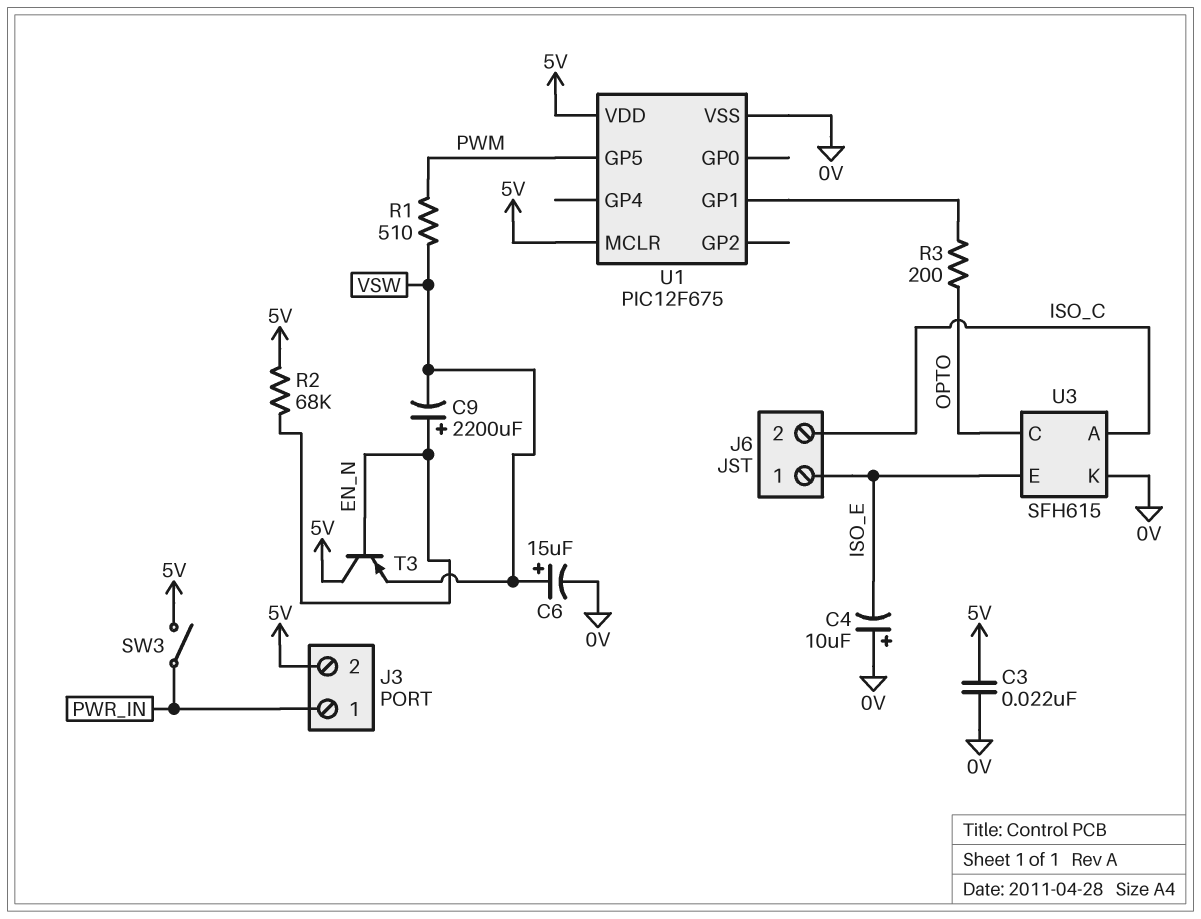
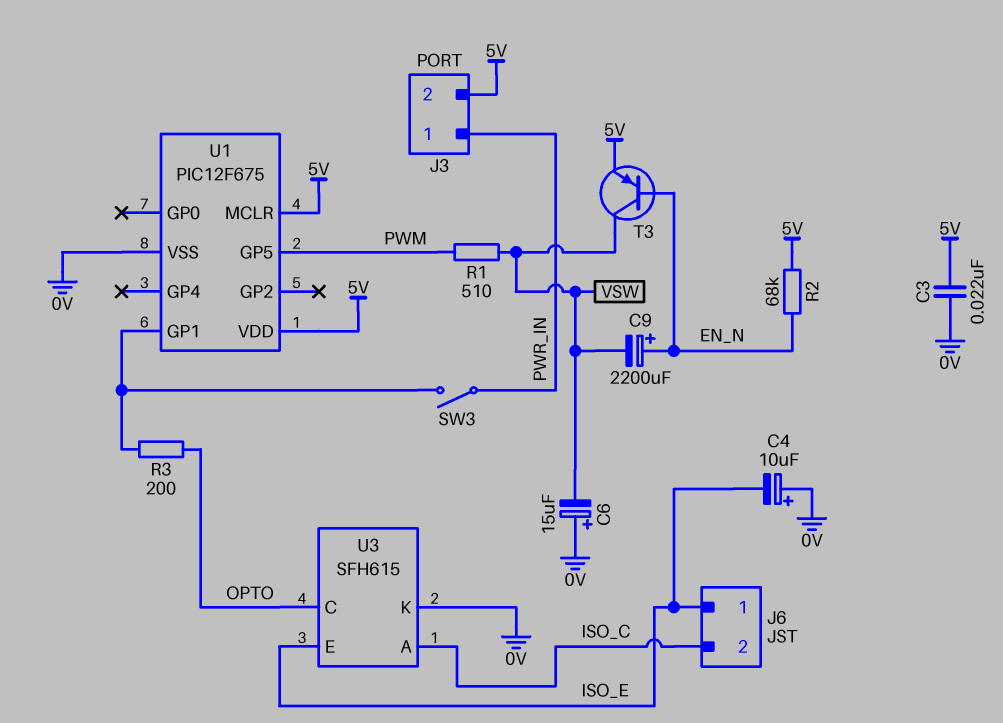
C6: 15uF (plus VSW, minus 0V) -> 15uF (plus 0V, minus VSW)
SW3: switch (5V, PWR_IN) -> switch (PWR_IN, U1/GP1)
T3: PNP (B EN_N, C 5V, E VSW) -> PNP (B EN_N, C VSW, E 5V)

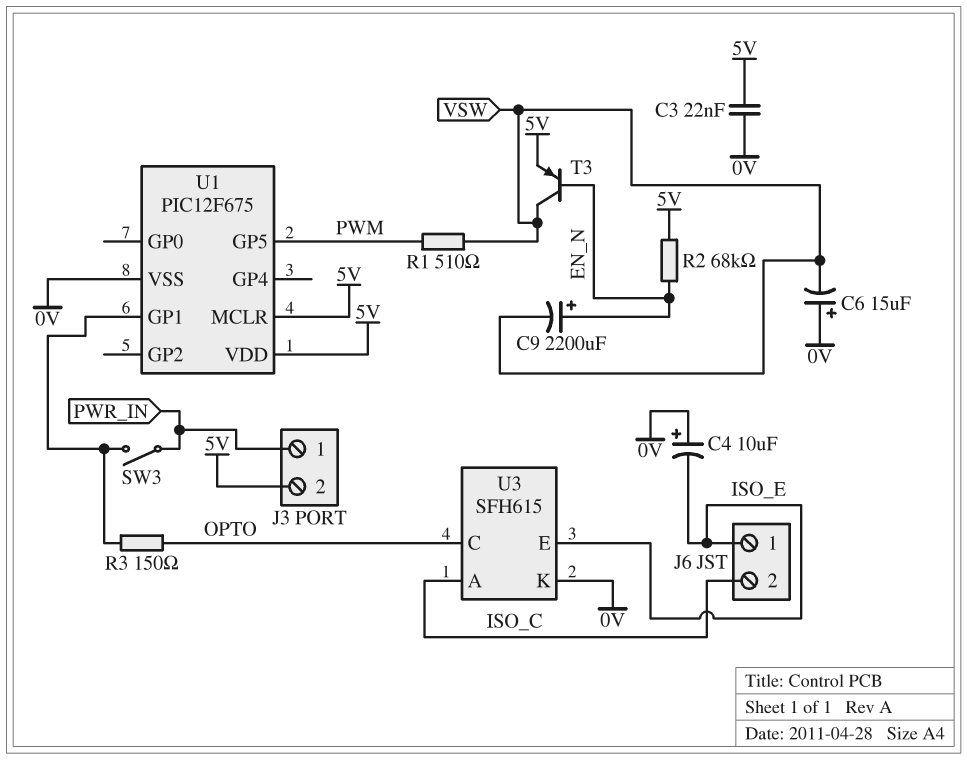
R3: 200 (OPTO, U1/GP1) -> 150 (OPTO, U1/GP1)

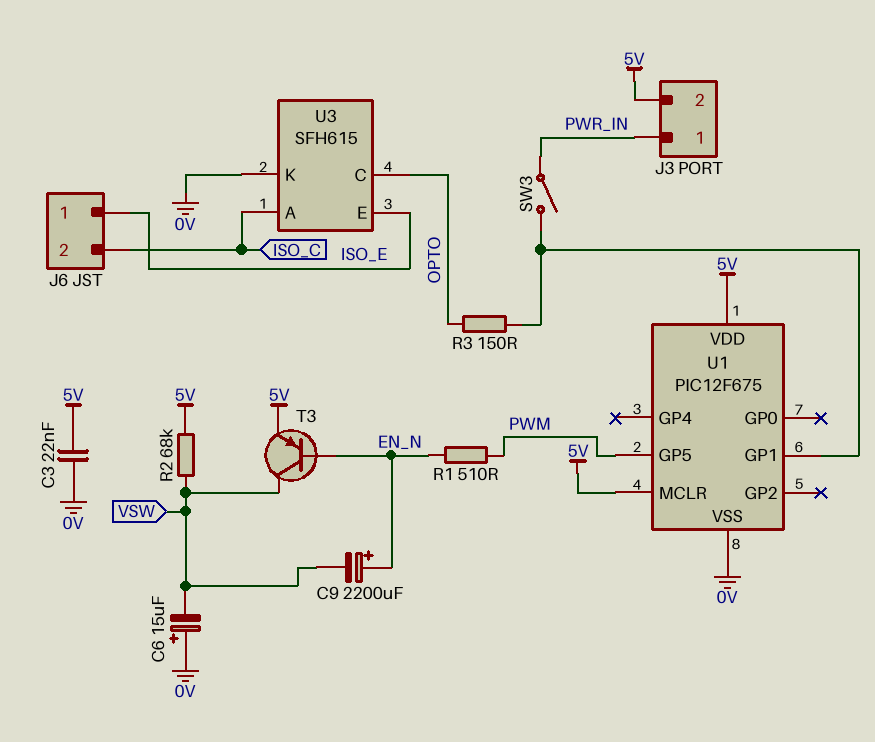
C4: 10uF (plus 0V, minus ISO_E) -> none
R1: 510 (PWM, VSW) -> 510 (EN_N, PWM)
R2: 68k (5V, EN_N) -> 68k (5V, VSW)

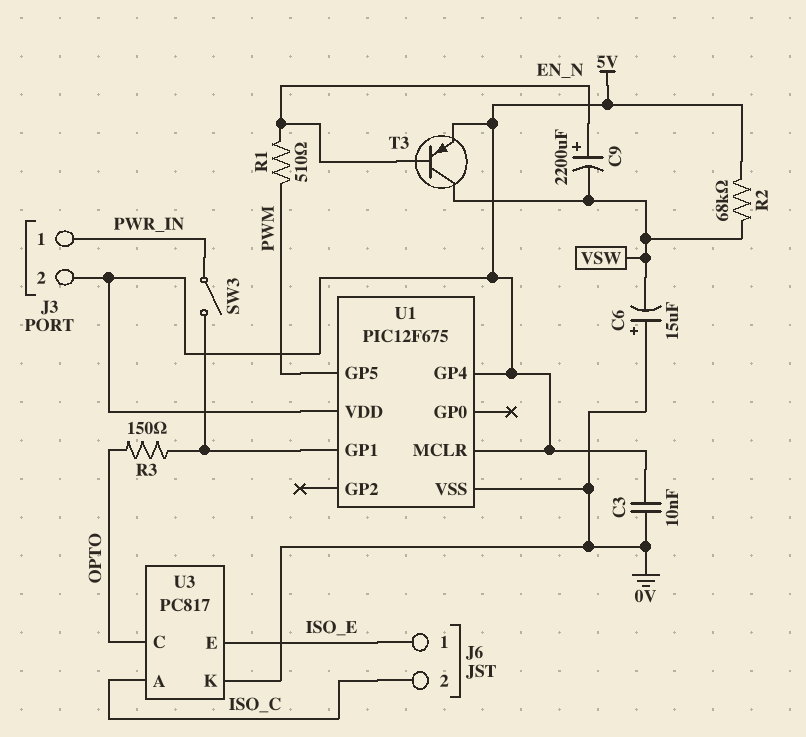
C3: 22nF (0V, 5V) -> 10nF (0V, 5V)
U1 pin GP4: none -> 5V
U3: SFH615 -> PC817

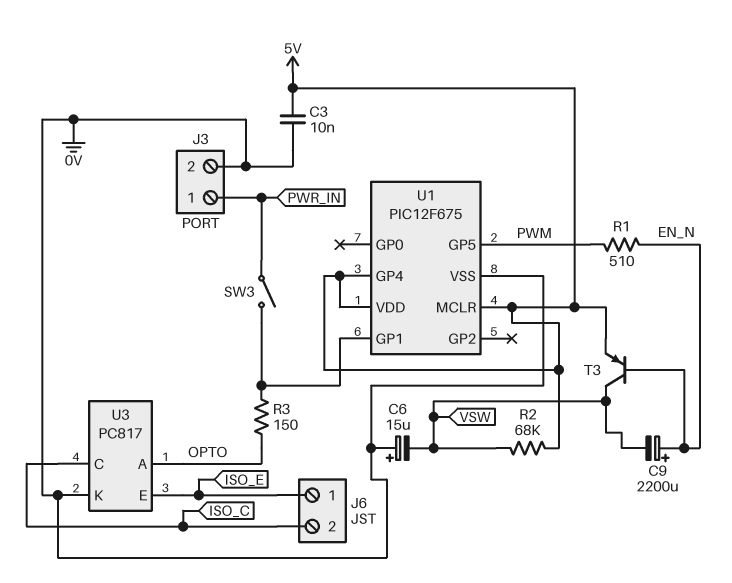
J3 pin 2: 5V -> 0V
U3 pin A: ISO_C -> OPTO
U3 pin C: OPTO -> ISO_C

